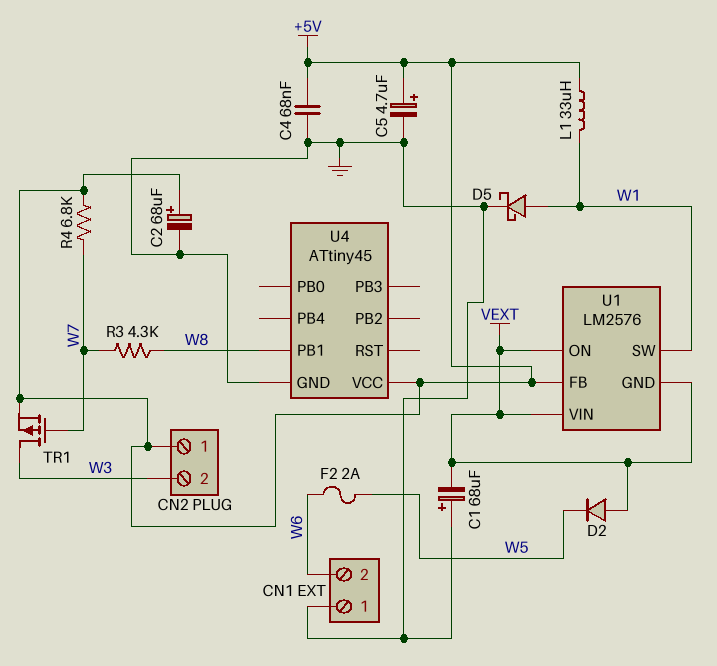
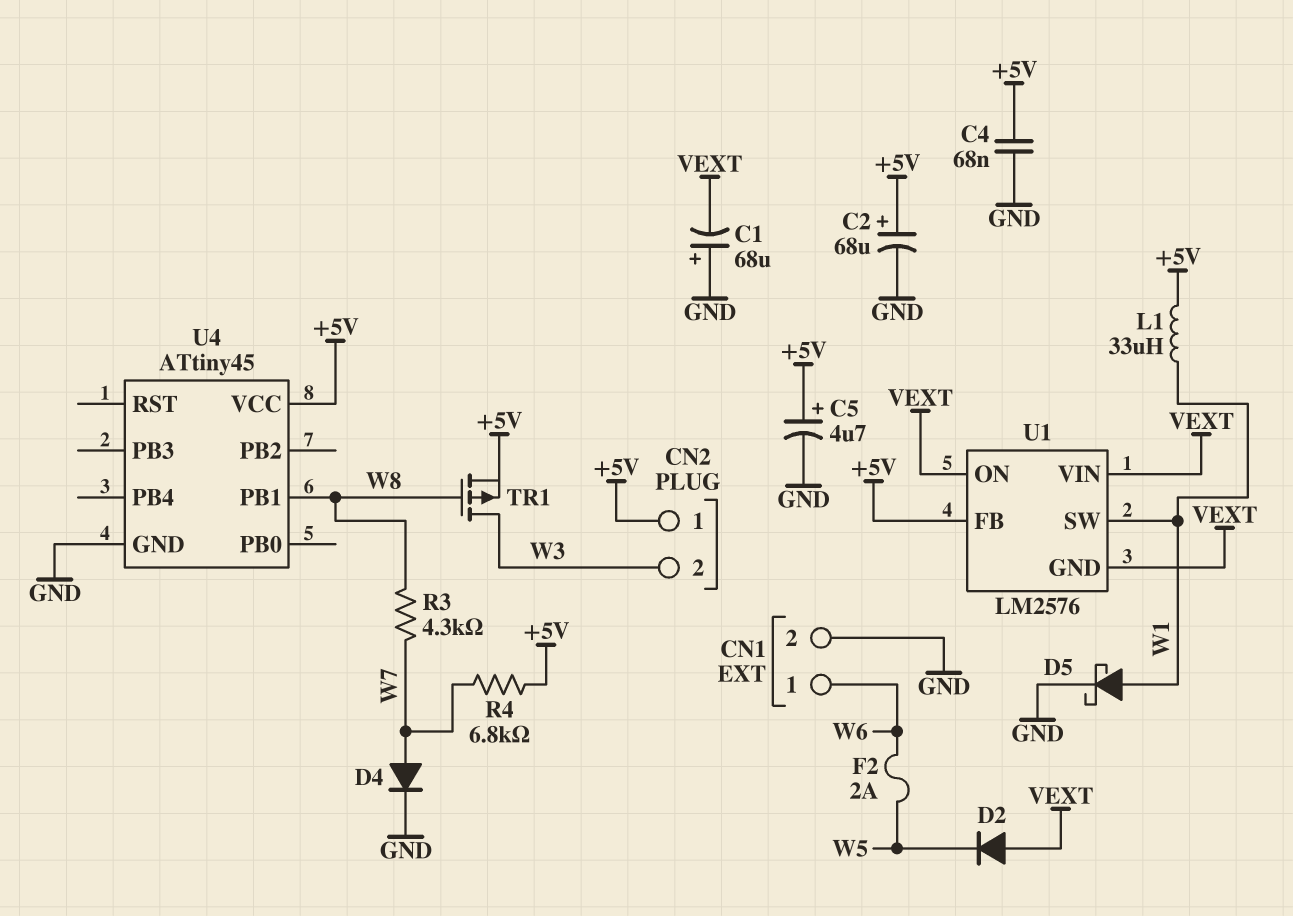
CN1 pin 1: GND -> W6
CN1 pin 2: W6 -> GND
D4: none -> diode (A W7, K GND)
TR1: PMOS (G W7, D W3, S +5V) -> PMOS (G W8, D W3, S +5V)

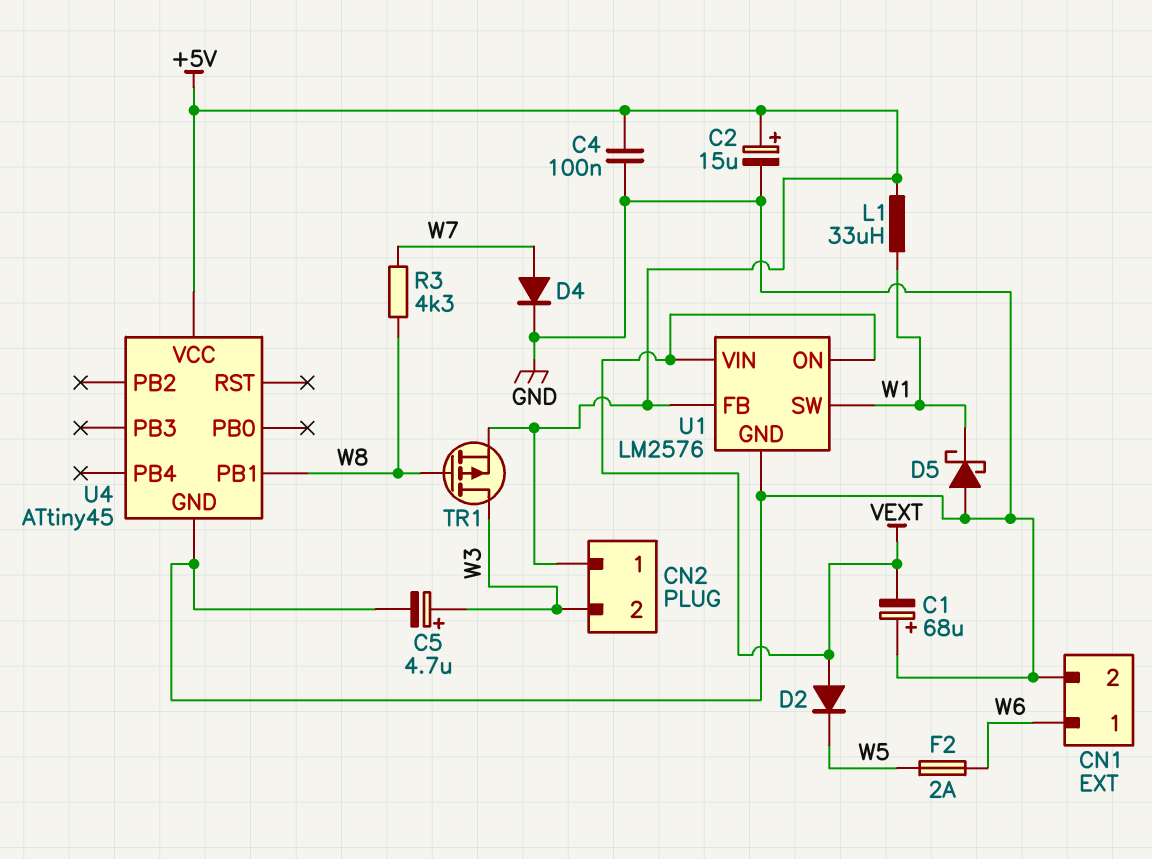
C2: 68uF (plus +5V, minus GND) -> 15uF (plus +5V, minus GND)
C4: 68nF (+5V, GND) -> 100nF (+5V, GND)
C5: 4.7uF (plus +5V, minus GND) -> 4.7uF (plus W3, minus GND)
D5: schottky (A W1, K GND) -> schottky (A GND, K W1)
R4: 6.8k (+5V, W7) -> none
U1 pin GND: VEXT -> GND

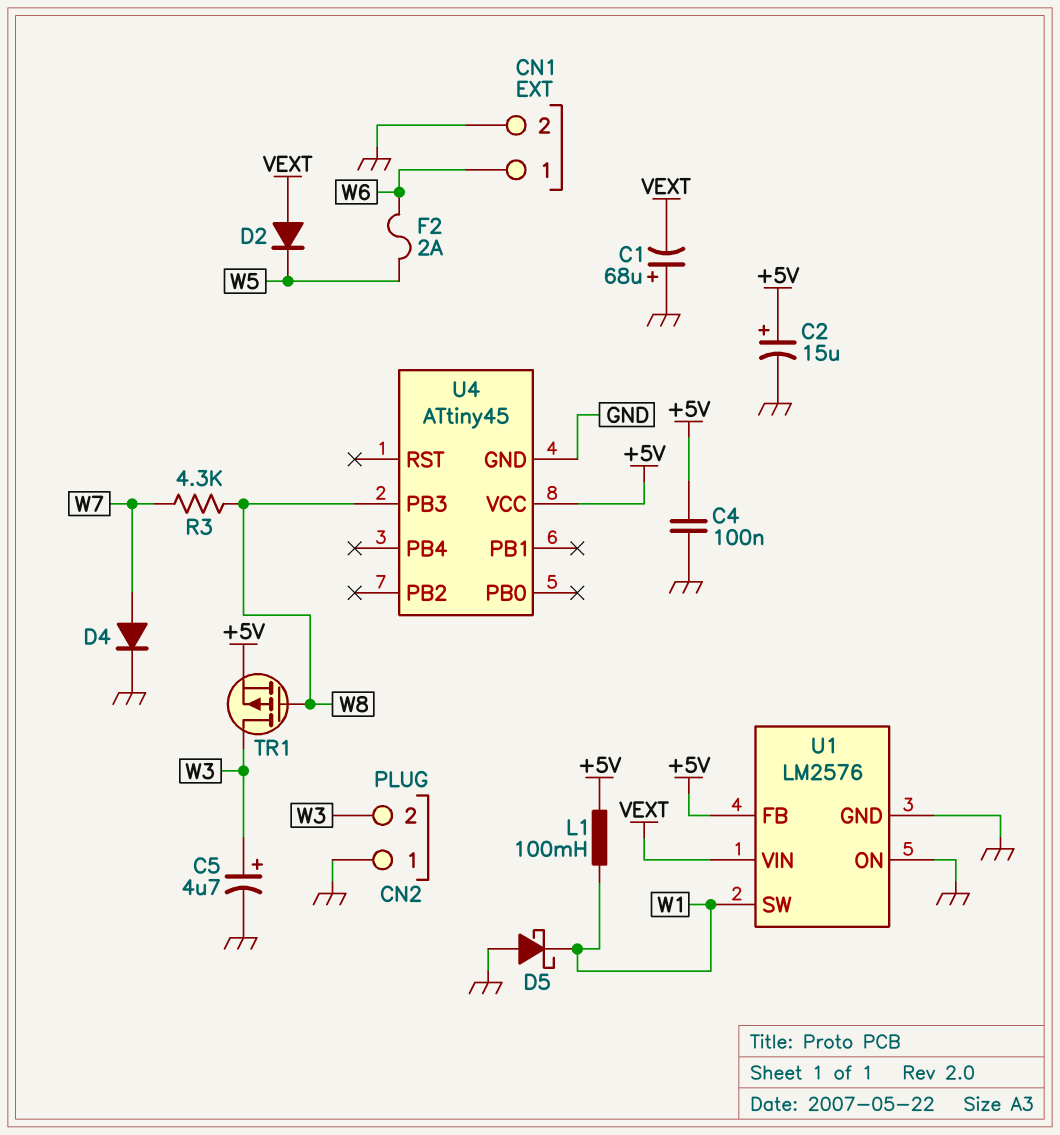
CN2 pin 1: +5V -> GND
L1: 33uH (+5V, W1) -> 100mH (+5V, W1)
U1 pin ON: VEXT -> GND
U4 pin PB1: W8 -> none
U4 pin PB3: none -> W8

